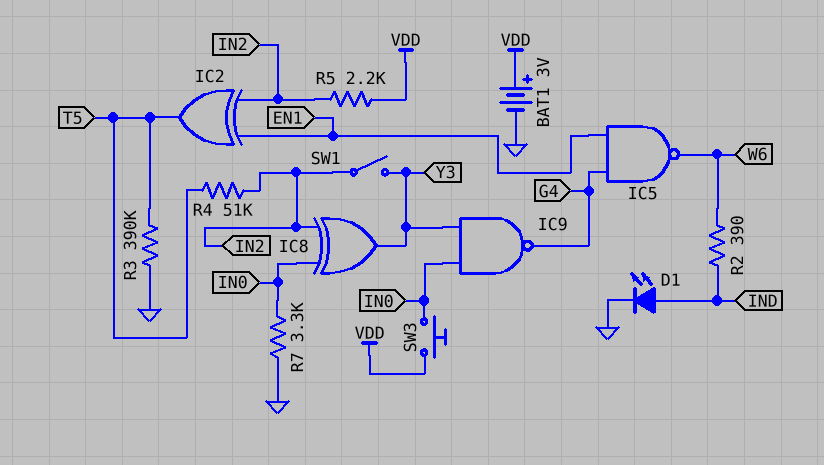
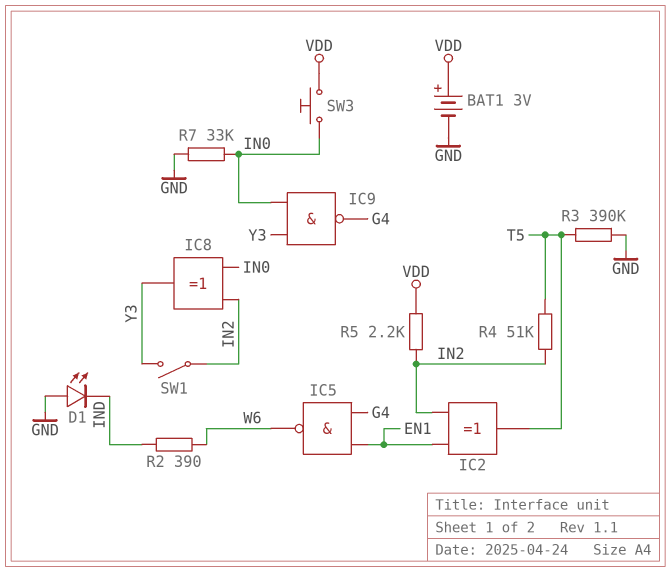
D1: LED (A IND, K GND) -> LED (A GND, K IND)
R7: 3.3k (GND, IN0) -> 33k (GND, IN0)

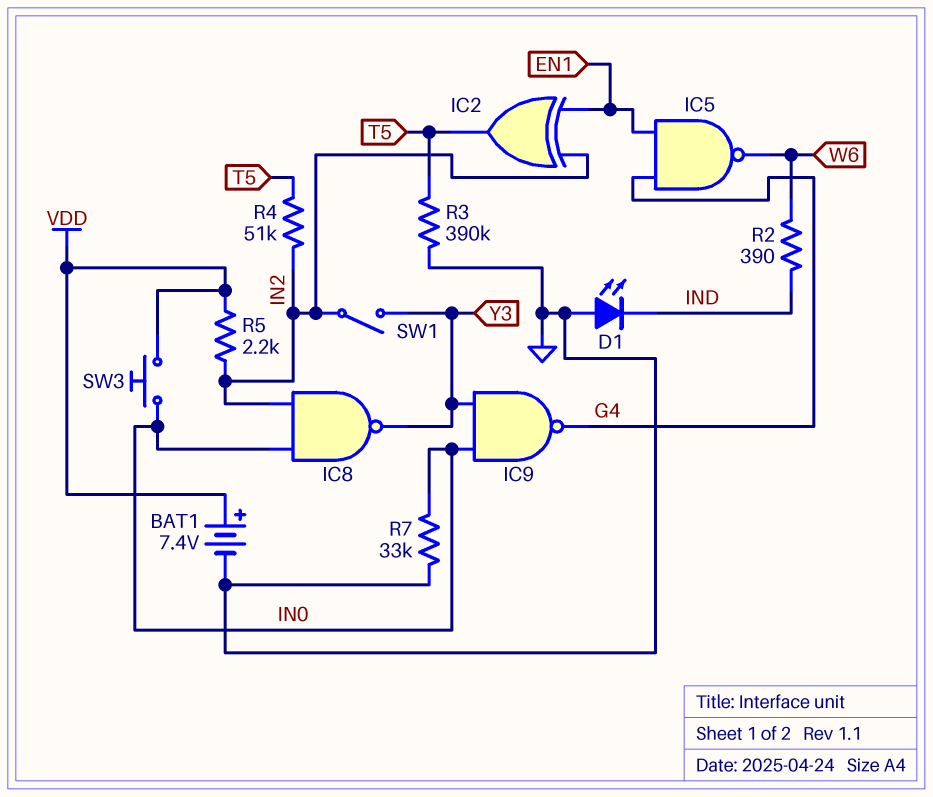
BAT1: 3V (plus VDD, minus GND) -> 7.4V (plus VDD, minus GND)
IC8: XOR (in IN0, in IN2, out Y3) -> NAND (in IN0, in IN2, out Y3)

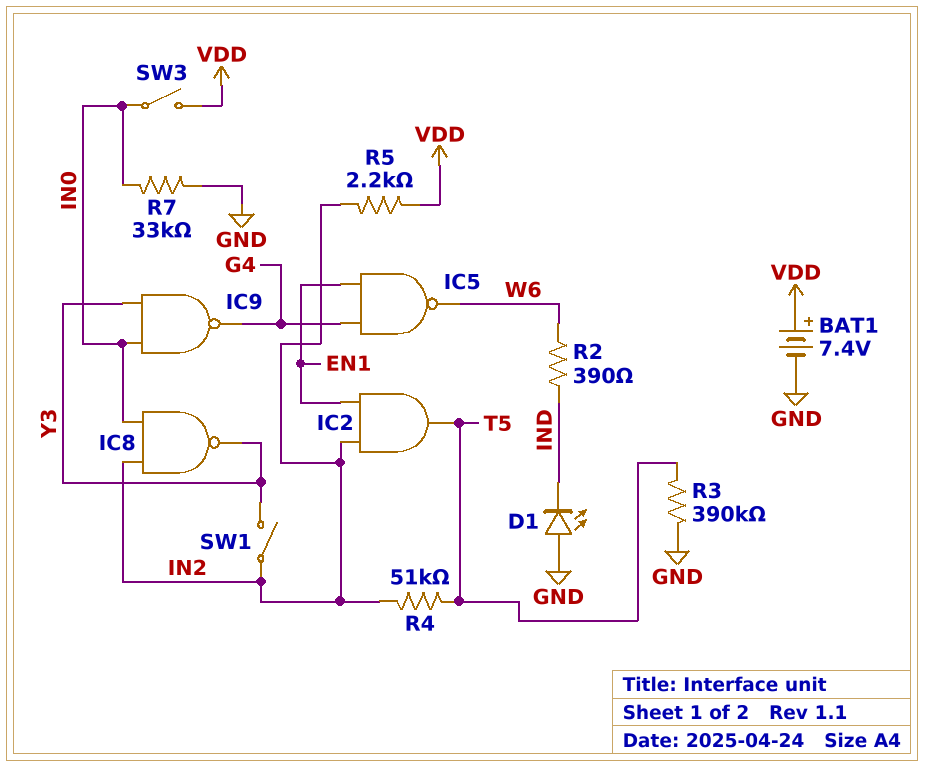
IC2: XOR (in EN1, in IN2, out T5) -> AND (in EN1, in IN2, out T5)
SW3: button (IN0, VDD) -> switch (IN0, VDD)

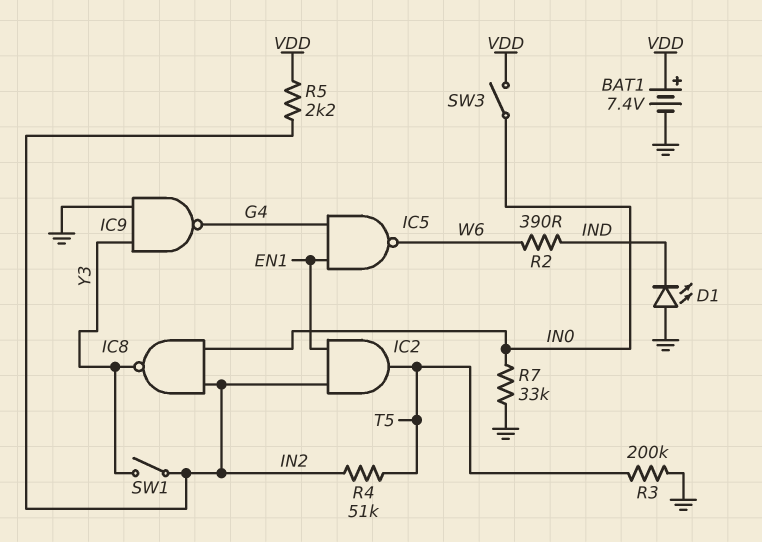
IC9: NAND (in IN0, in Y3, out G4) -> NAND (in GND, in Y3, out G4)
R3: 390k (GND, T5) -> 200k (GND, T5)

